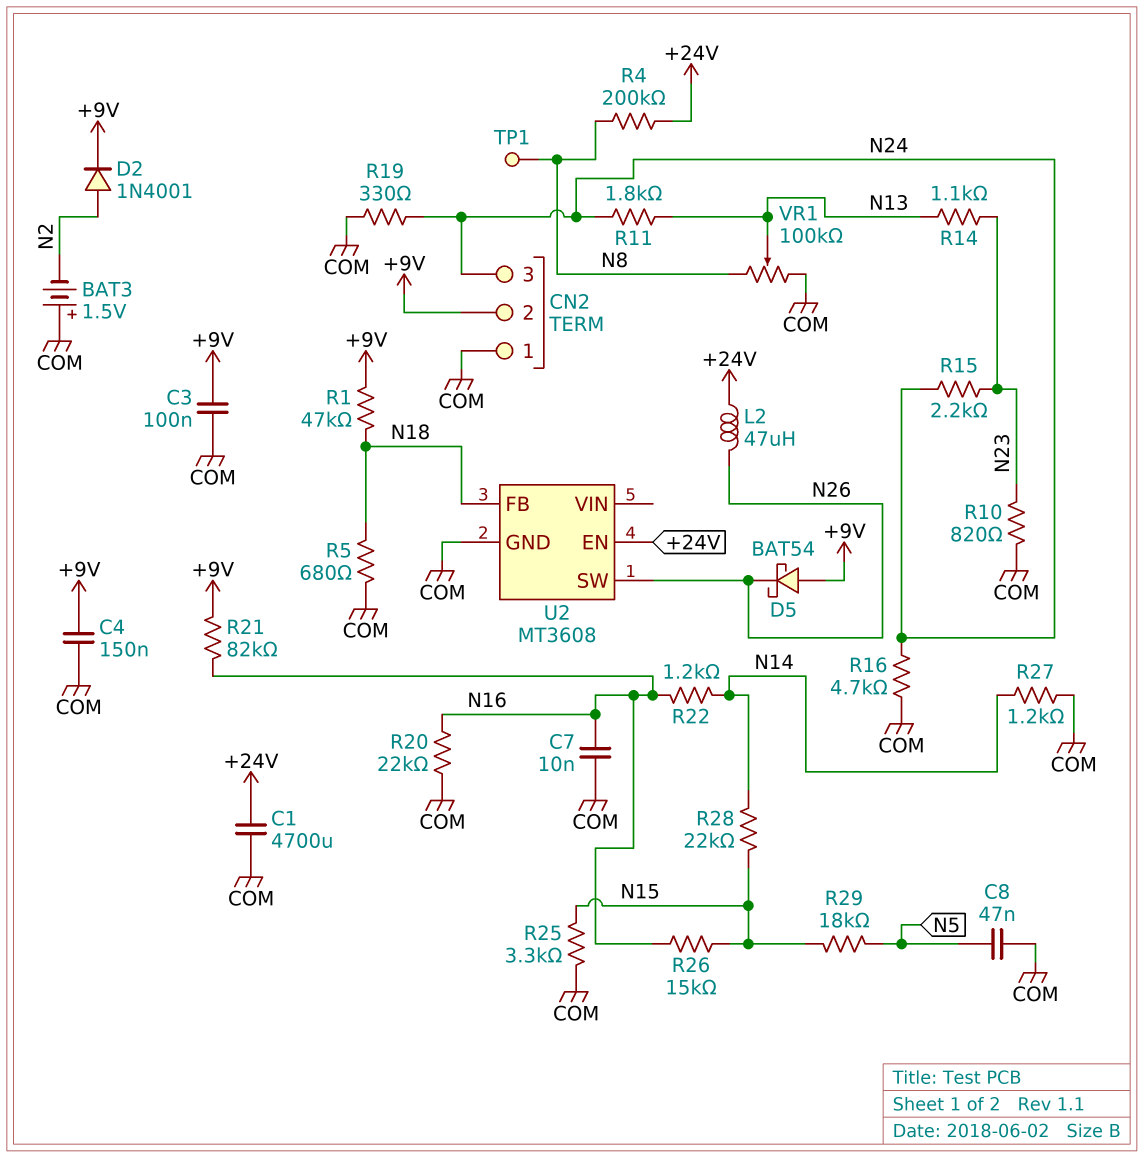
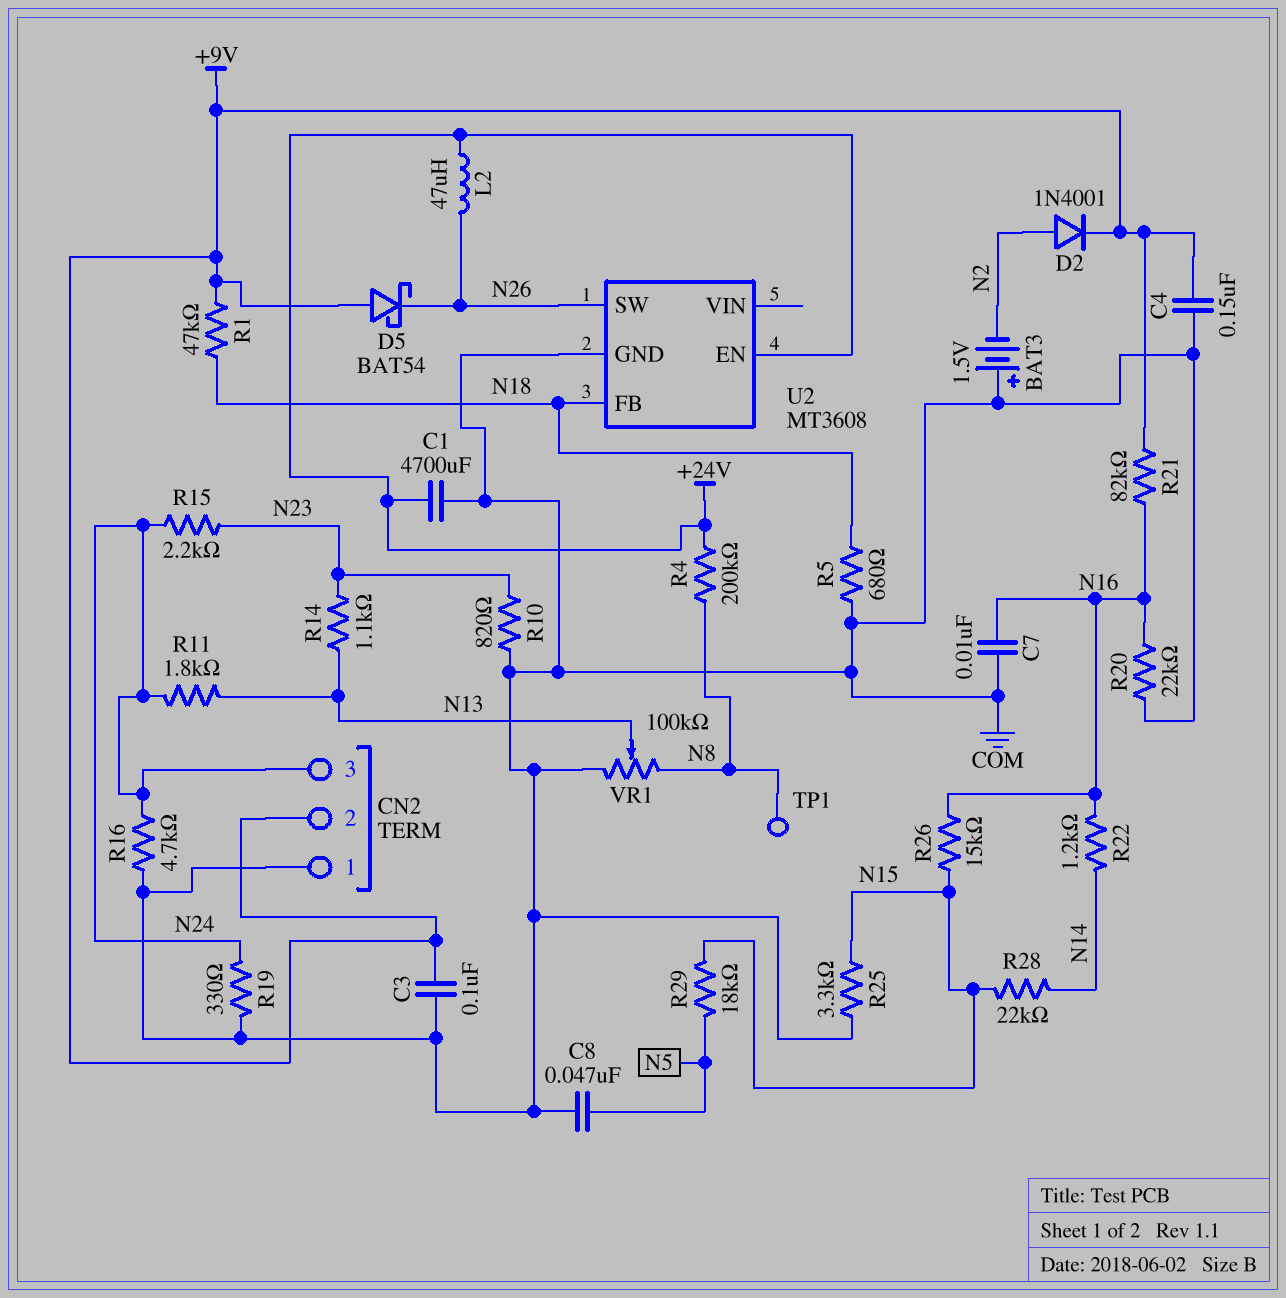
R27: 1.2k (COM, N14) -> none

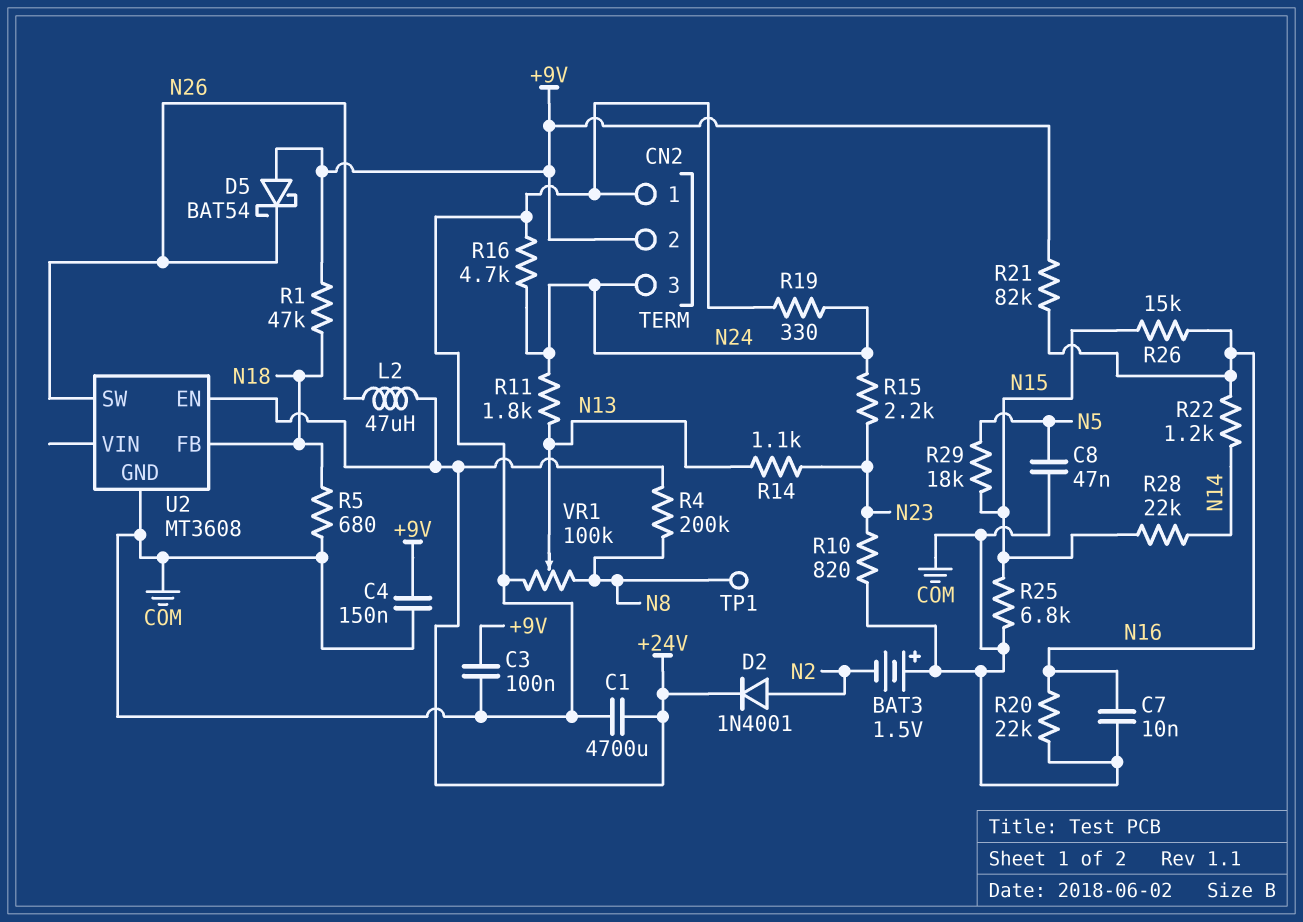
D2: diode 1N4001 (A N2, K +9V) -> diode 1N4001 (A N2, K +24V)
R25: 3.3k (COM, N15) -> 6.8k (COM, N15)

